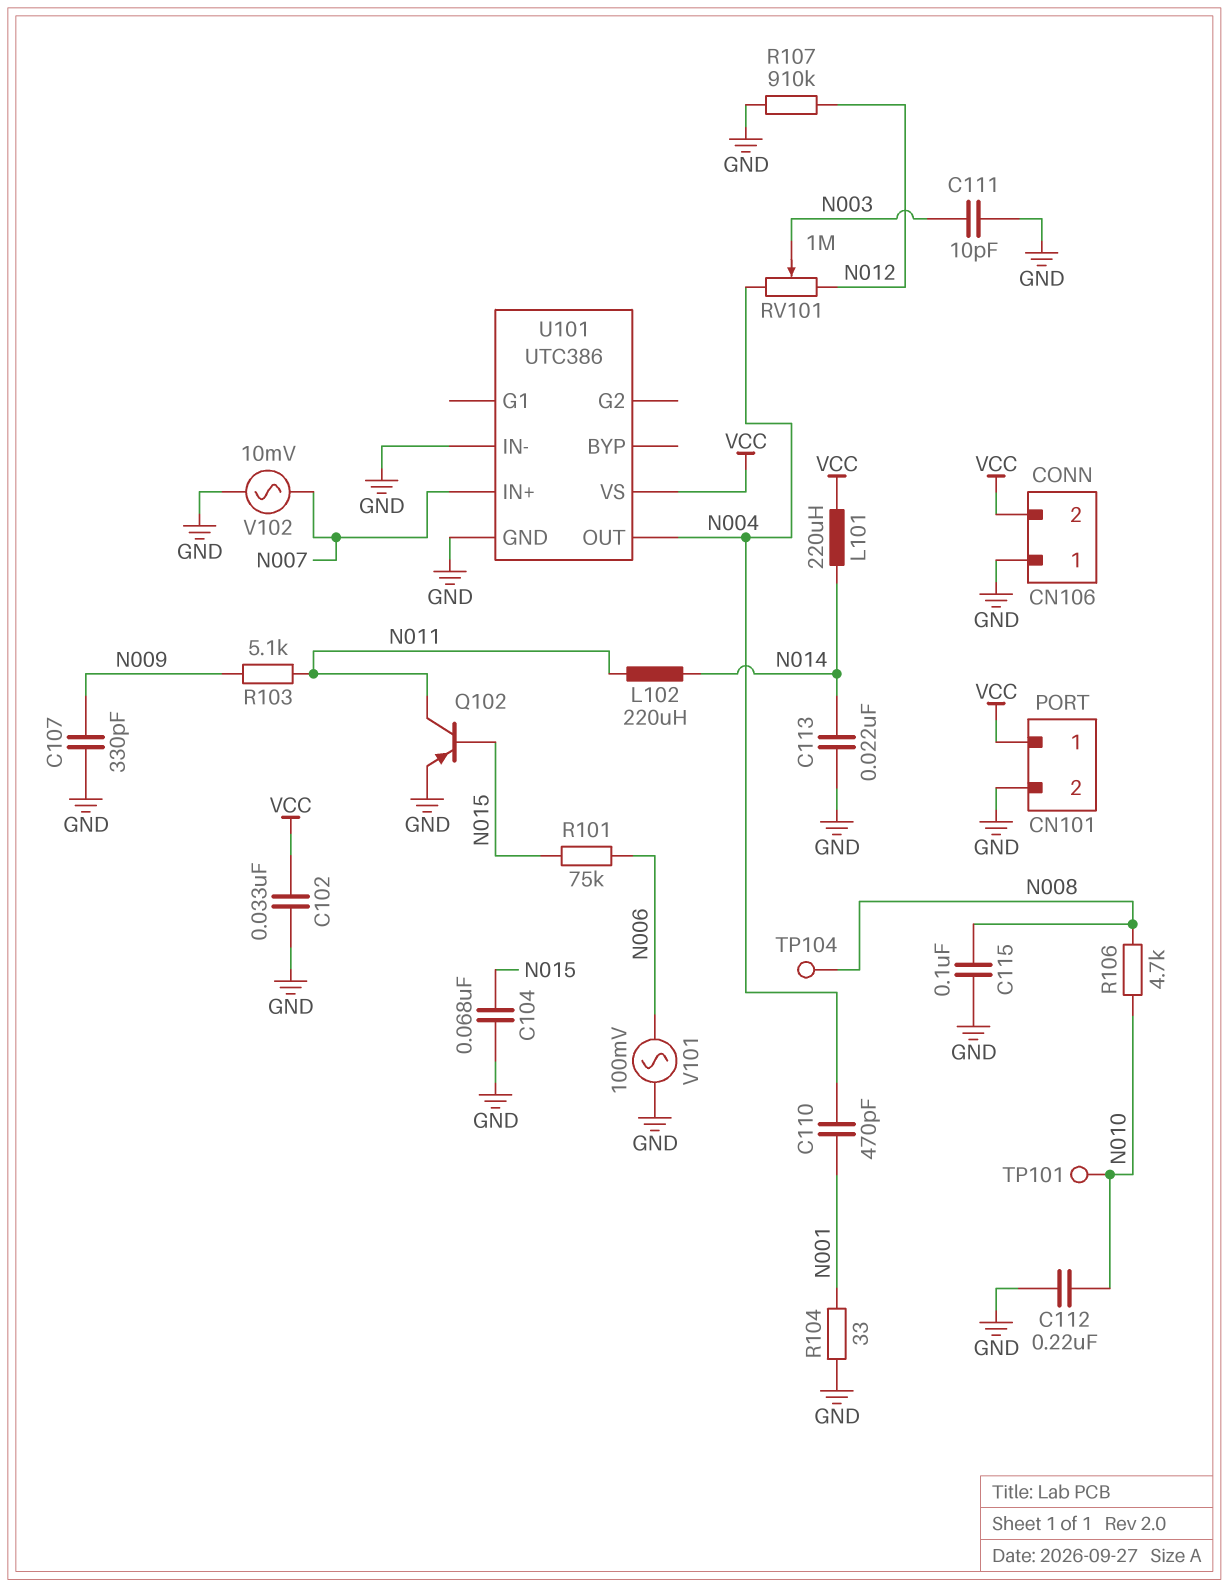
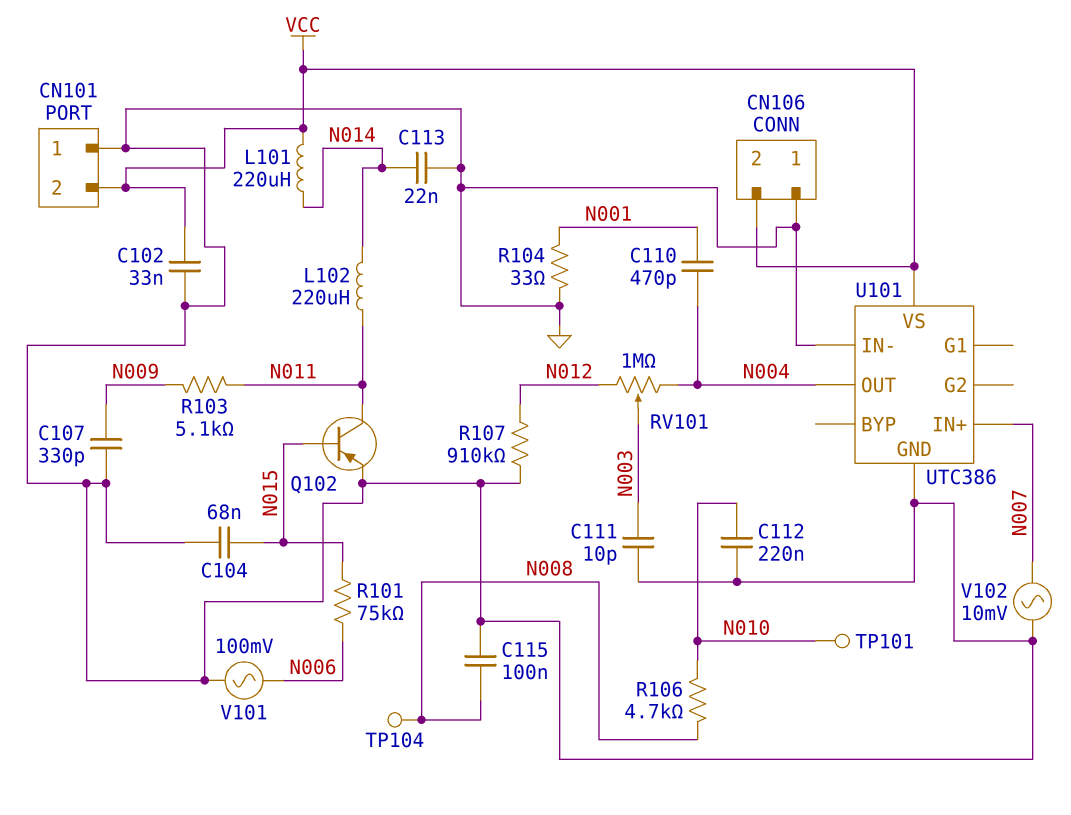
CN101 pin 1: VCC -> GND
CN101 pin 2: GND -> VCC

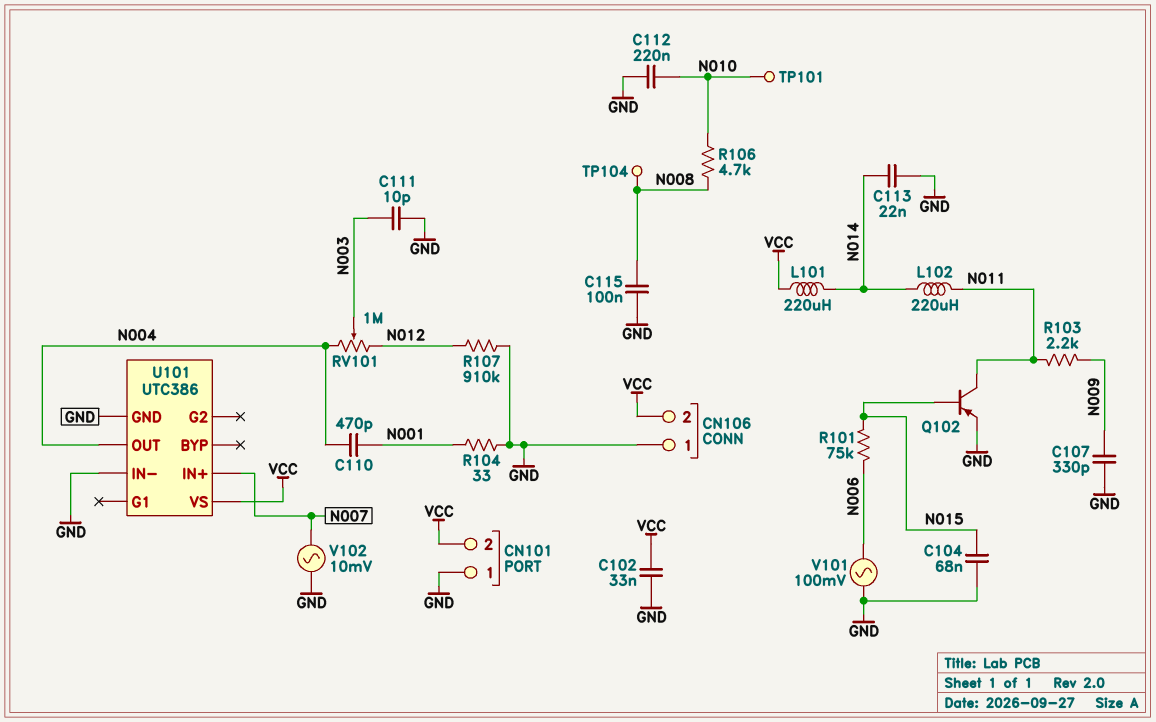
R103: 5.1k (N009, N011) -> 2.2k (N009, N011)

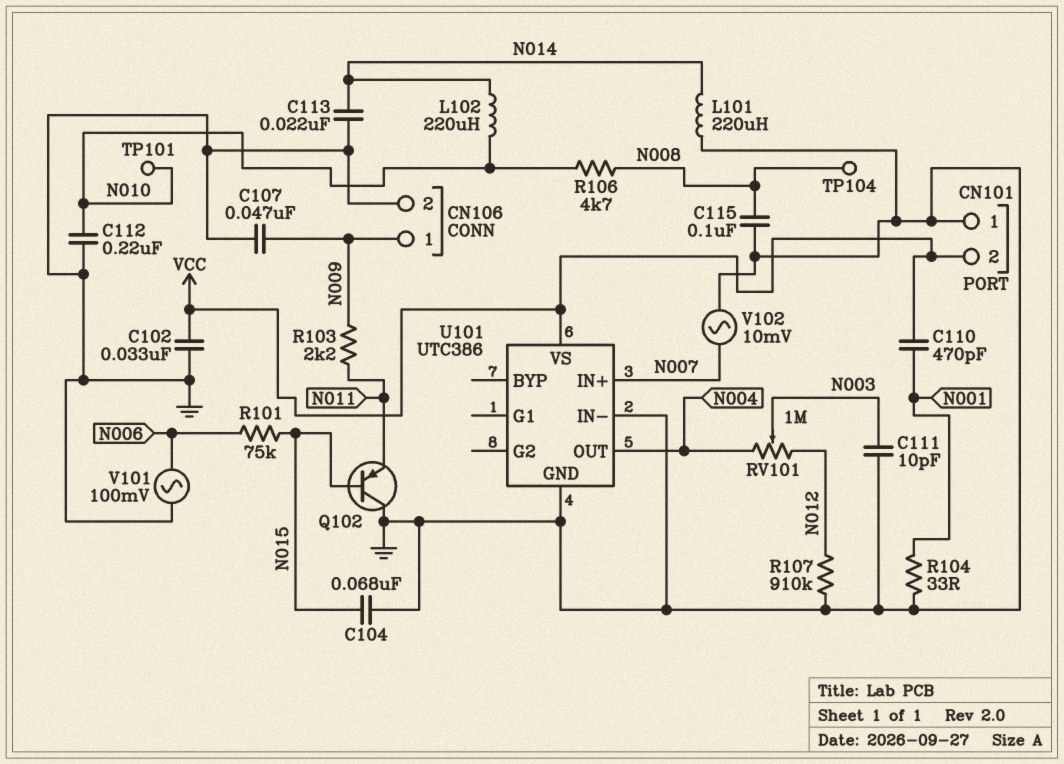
C107: 330pF (GND, N009) -> 47nF (GND, N009)
C110: 470pF (N001, N004) -> 470pF (N001, VCC)
CN106 pin 1: GND -> N009
CN106 pin 2: VCC -> GND
L101: 220uH (N014, VCC) -> 220uH (GND, N014)
L102: 220uH (N011, N014) -> 220uH (N010, N014)
Q102: PNP (B N015, C N011, E GND) -> PNP (B N015, C GND, E N011)

